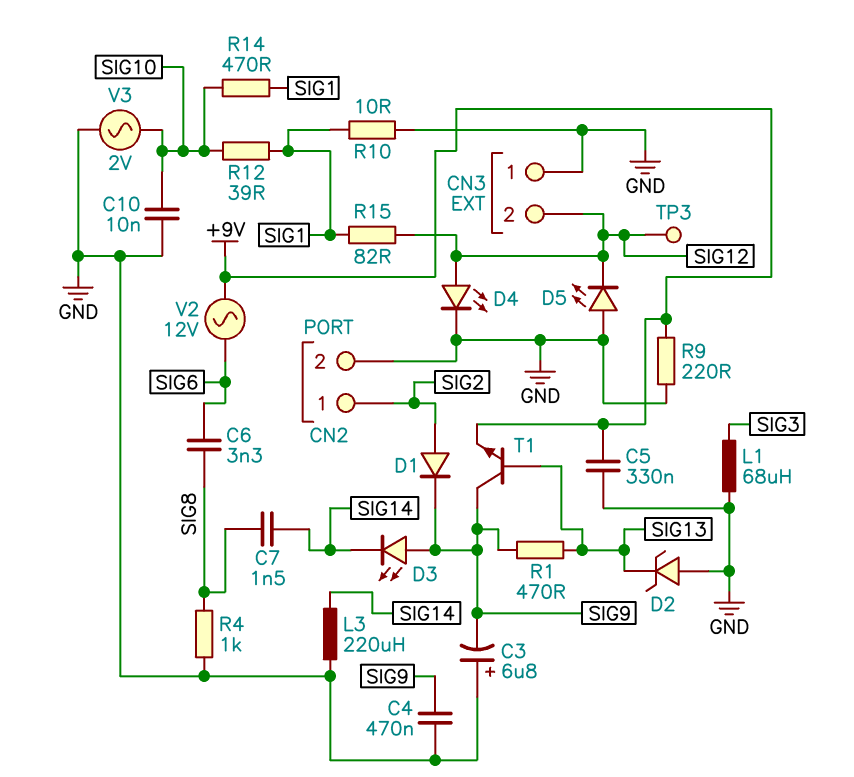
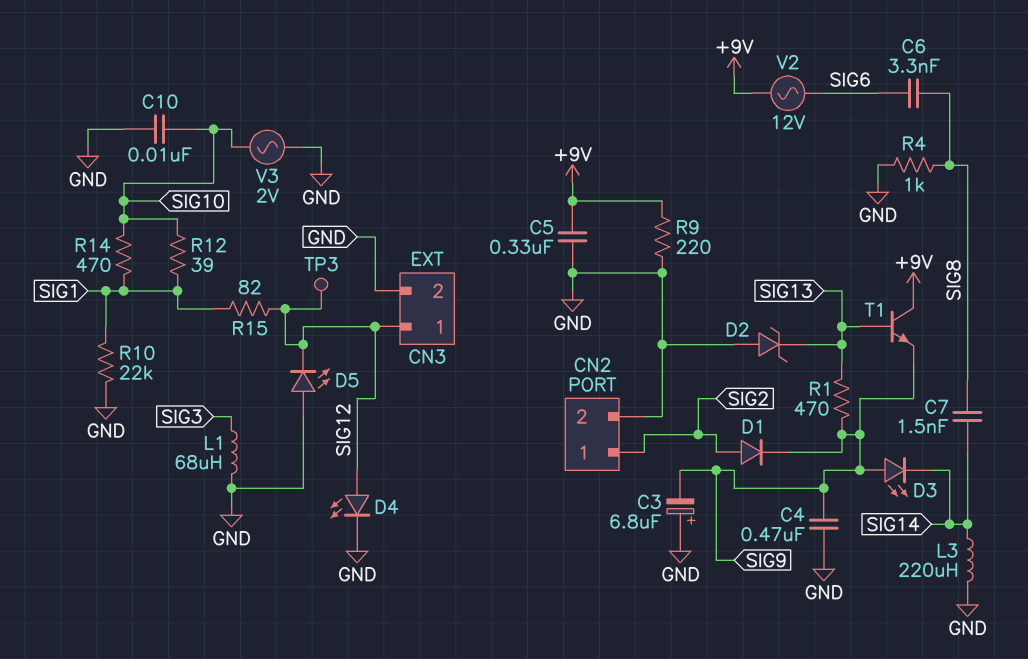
CN3 pin 1: GND -> SIG12
CN3 pin 2: SIG12 -> GND
R10: 10 (GND, SIG1) -> 22k (GND, SIG1)
T1: NPN (B SIG13, C SIG9, E +9V) -> NPN (B SIG13, C +9V, E SIG9)

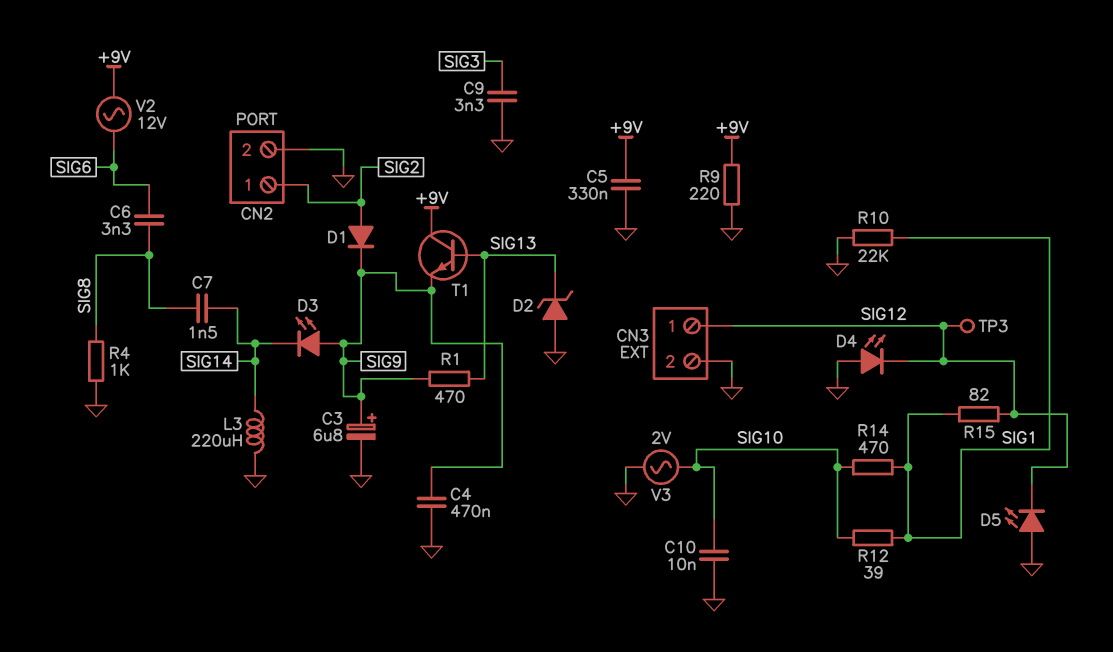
C3: 6.8uF (plus GND, minus SIG9) -> 6.8uF (plus SIG9, minus GND)
C9: none -> 3.3nF (GND, SIG3)
D4: LED (A SIG12, K GND) -> LED (A GND, K SIG12)
L1: 68uH (GND, SIG3) -> none

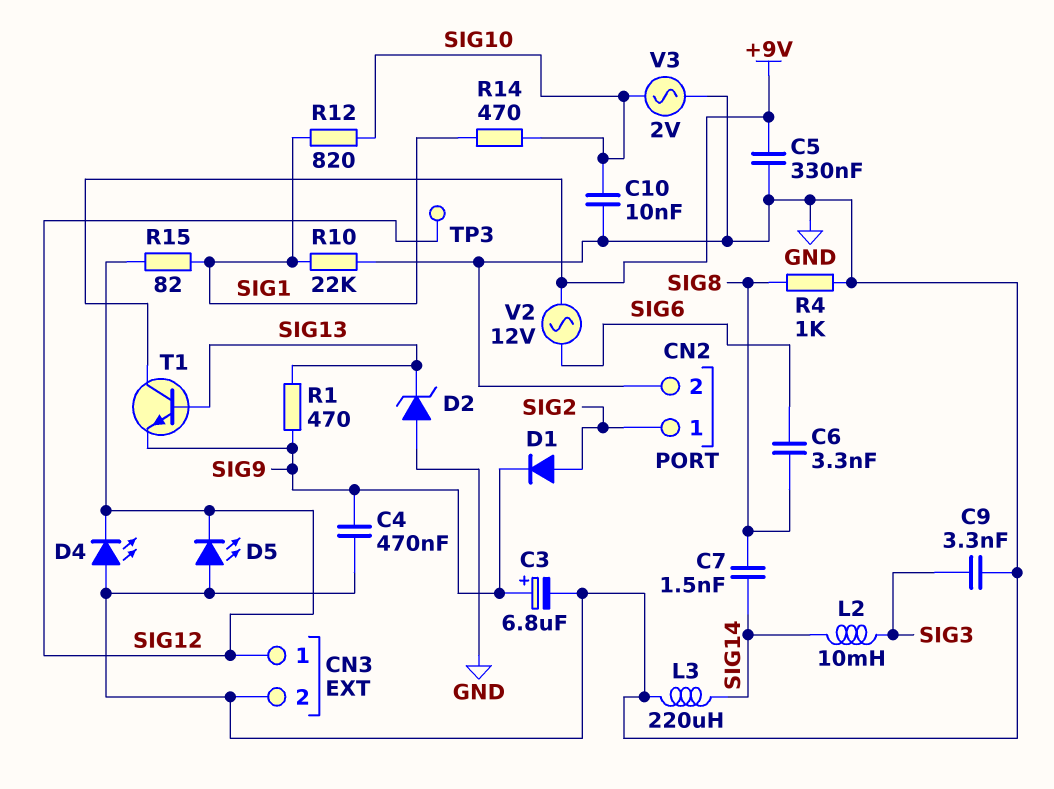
D3: LED (A SIG9, K SIG14) -> none
L2: none -> 10mH (SIG3, SIG14)
R9: 220 (+9V, GND) -> none
R12: 39 (SIG1, SIG10) -> 820 (SIG1, SIG10)

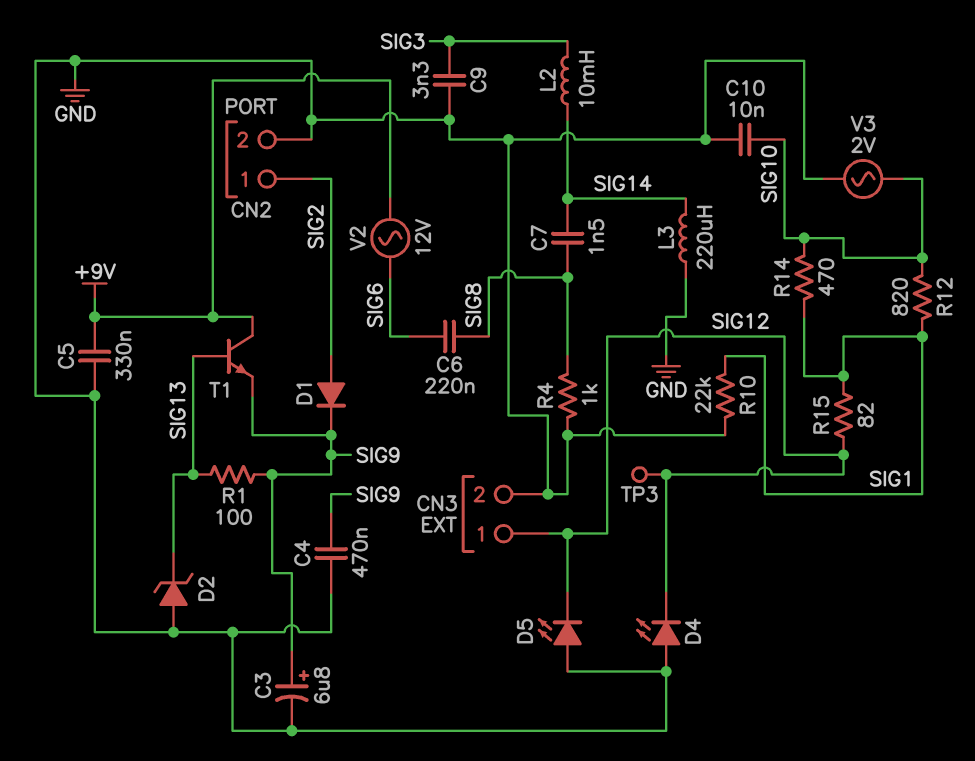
C6: 3.3nF (SIG6, SIG8) -> 220nF (SIG6, SIG8)
R1: 470 (SIG9, SIG13) -> 100 (SIG9, SIG13)

